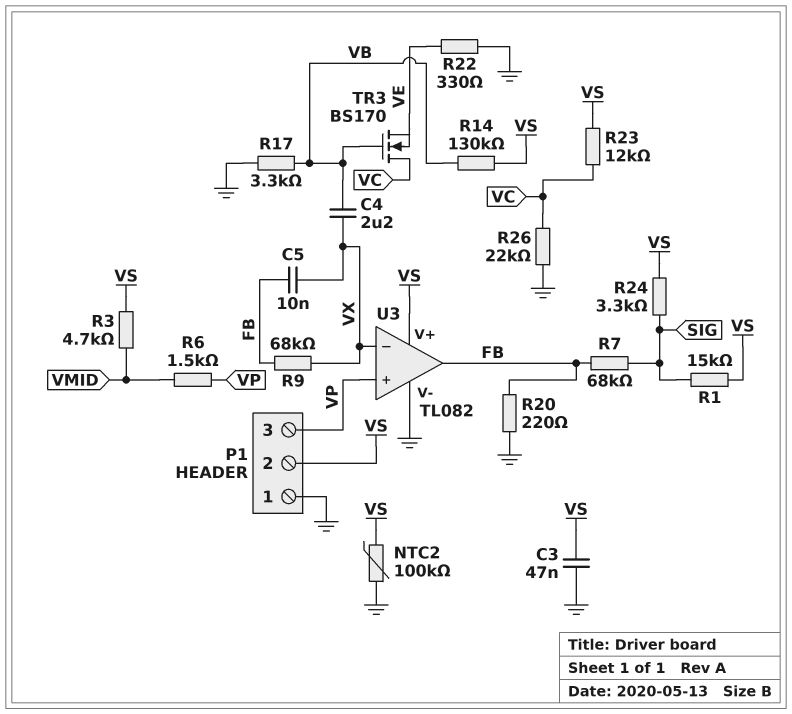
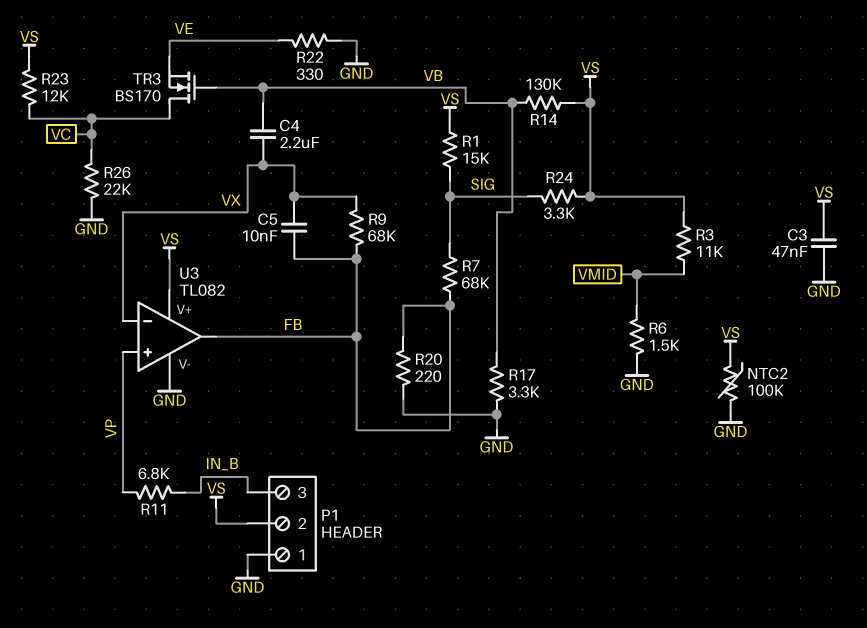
P1 pin 3: VP -> IN_B
R3: 4.7k (VMID, VS) -> 11k (VMID, VS)
R6: 1.5k (VMID, VP) -> 1.5k (GND, VMID)
R11: none -> 6.8k (IN_B, VP)

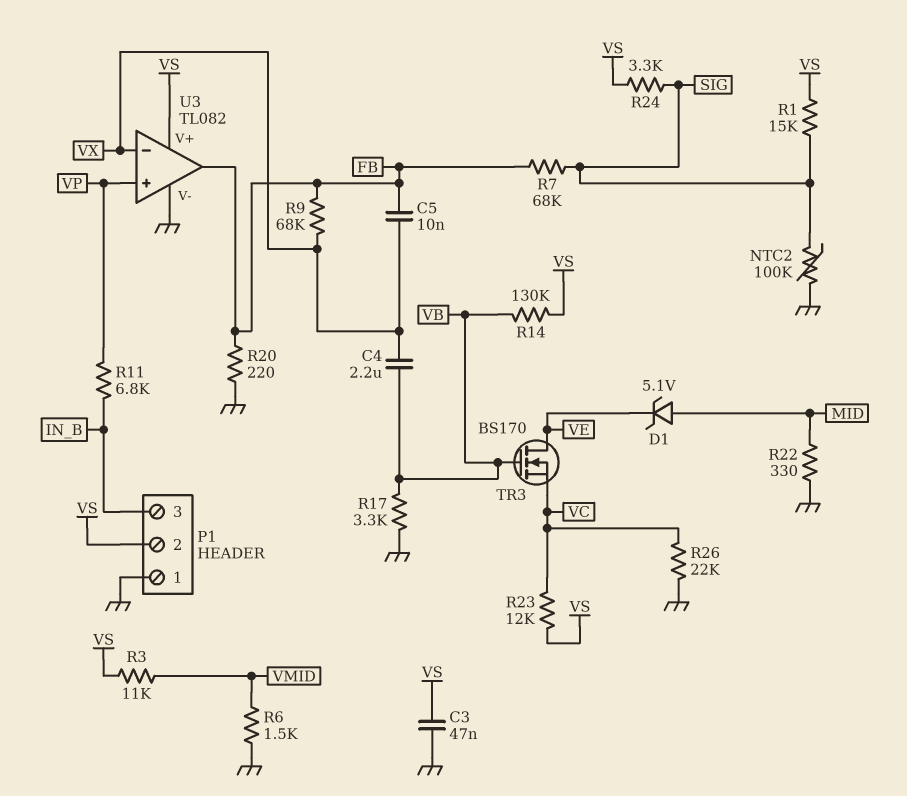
D1: none -> zener 5.1V (A MID, K VE)
NTC2: 100k (GND, VS) -> 100k (GND, SIG)
R22: 330 (GND, VE) -> 330 (GND, MID)
TR3: NMOS BS170 (G VB, D VC, S VE) -> NMOS BS170 (G VB, D VE, S VC)

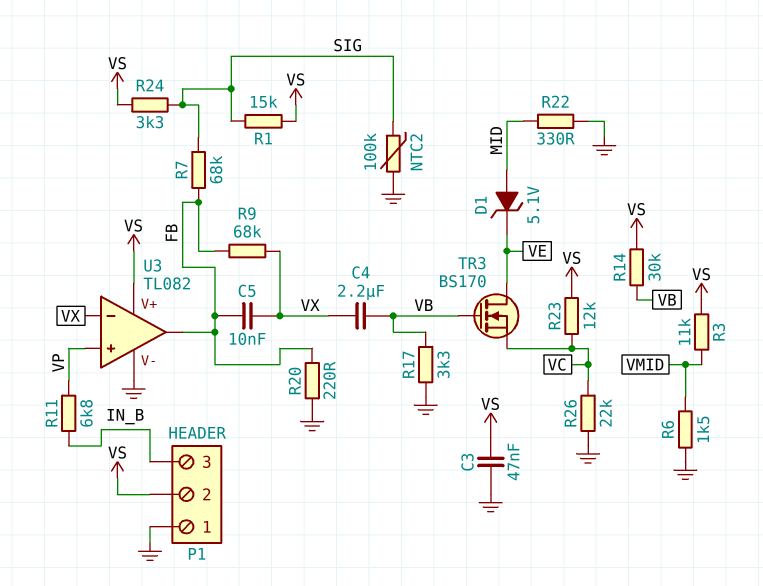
R14: 130k (VB, VS) -> 30k (VB, VS)

